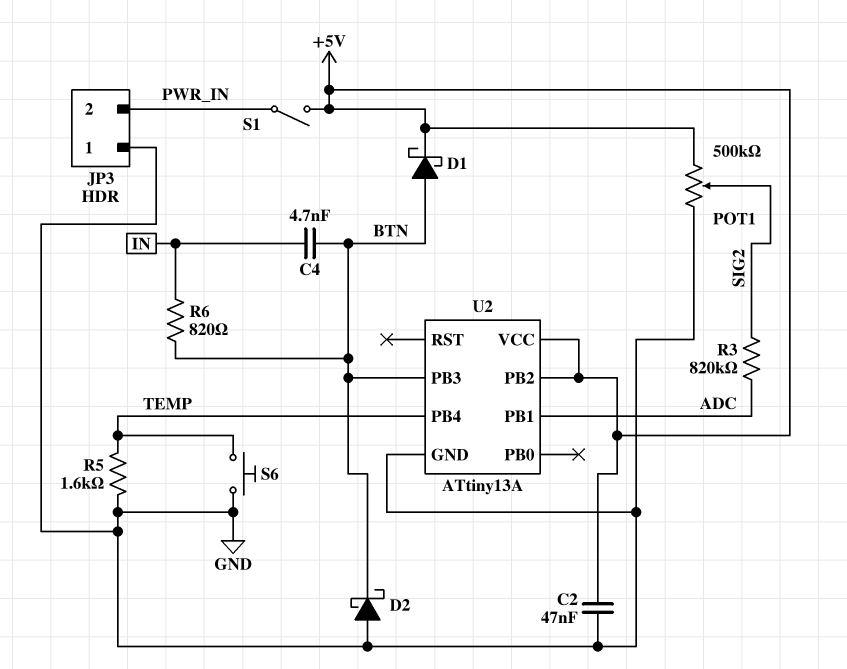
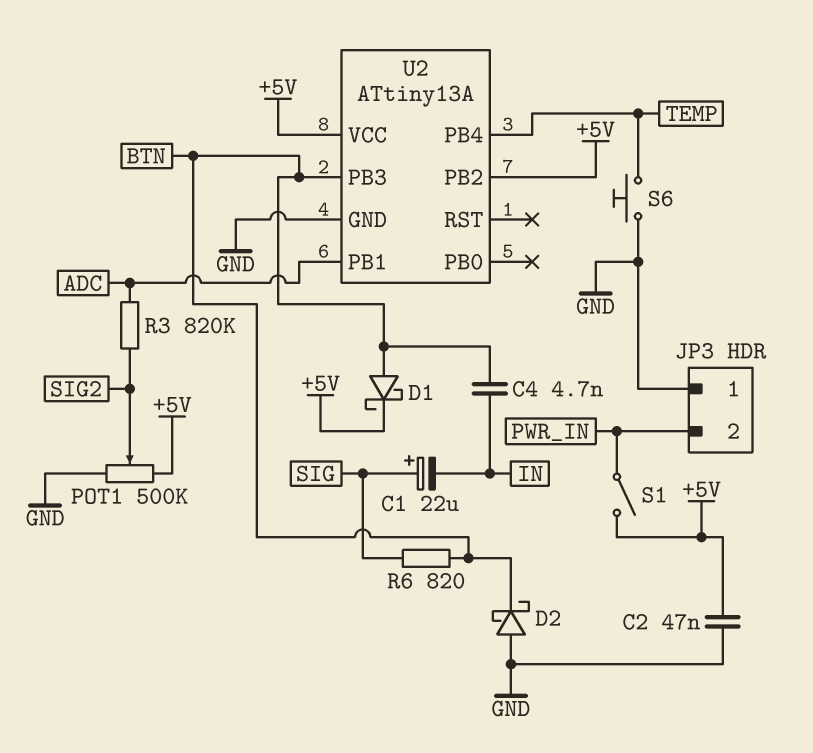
C1: none -> 22uF (plus SIG, minus IN)
R5: 1.6k (GND, TEMP) -> none
R6: 820 (BTN, IN) -> 820 (BTN, SIG)

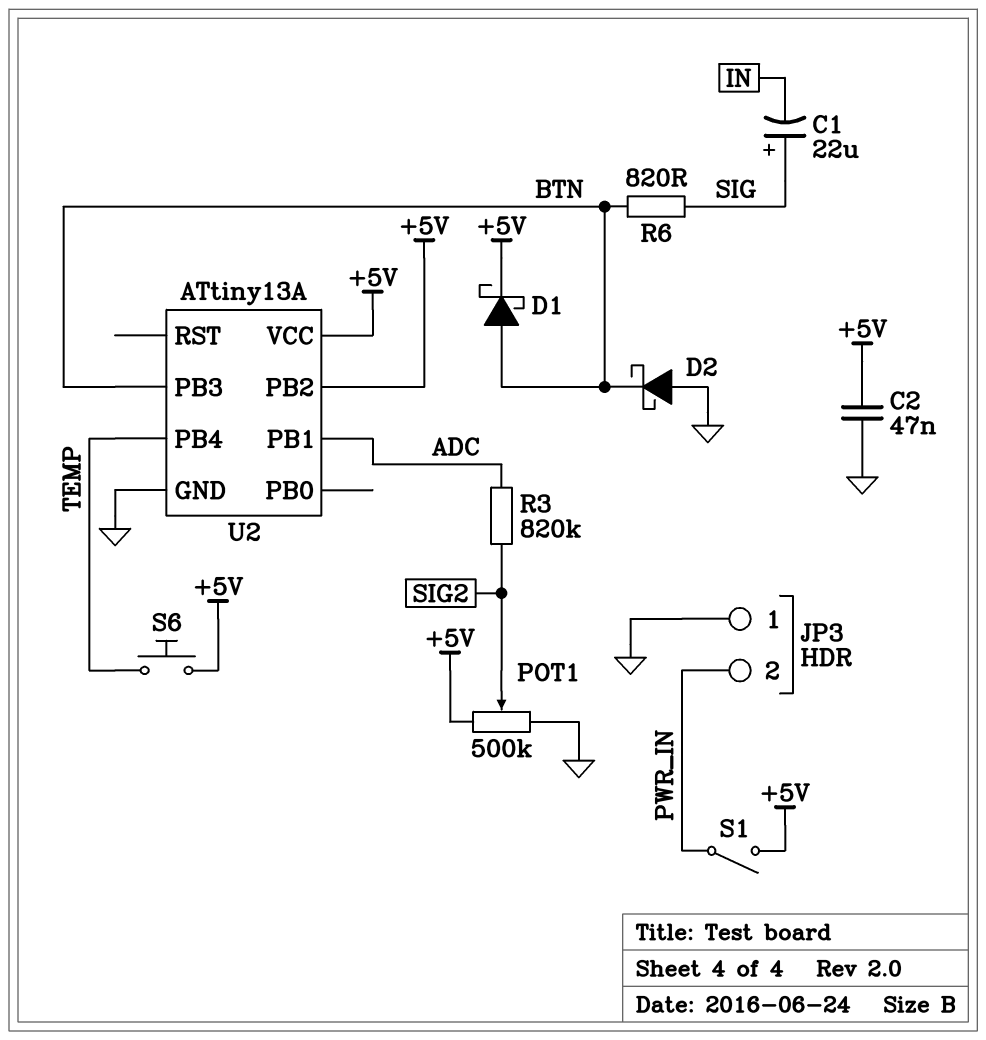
C4: 4.7nF (BTN, IN) -> none
S6: button (GND, TEMP) -> button (+5V, TEMP)

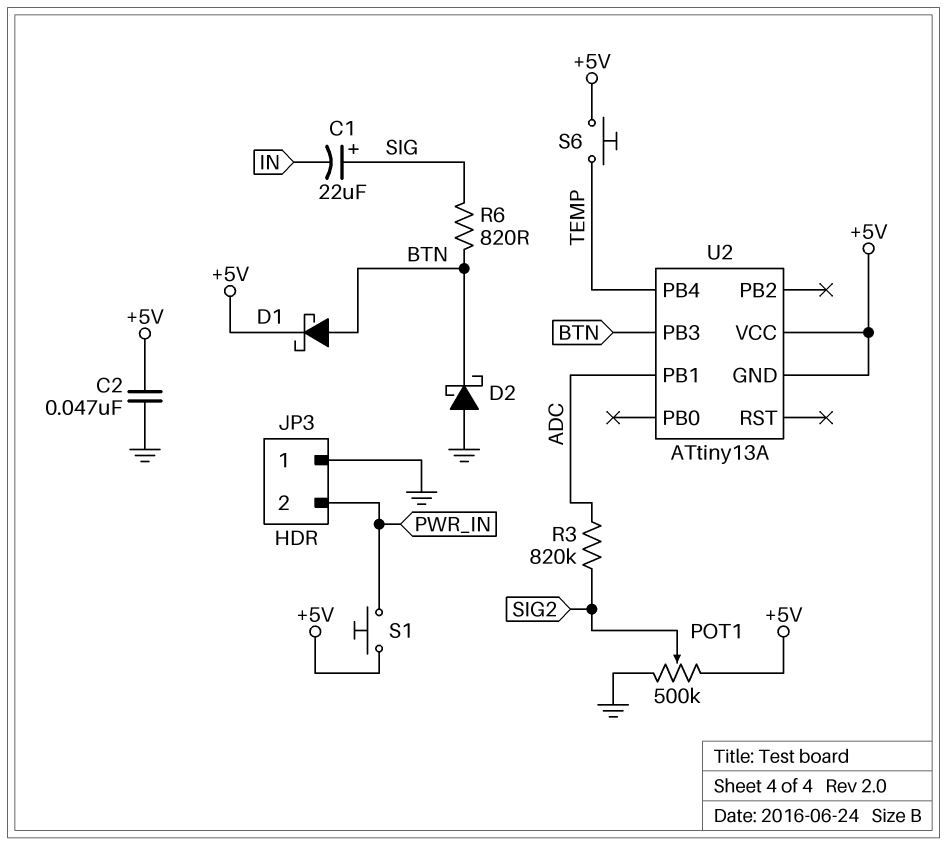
S1: switch (+5V, PWR_IN) -> button (+5V, PWR_IN)
U2 pin GND: GND -> +5V
U2 pin PB2: +5V -> none

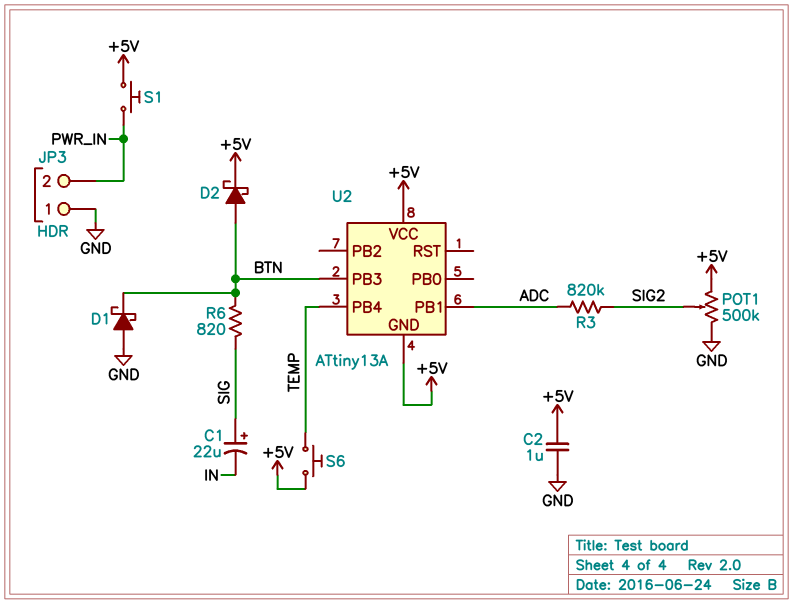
C2: 47nF (+5V, GND) -> 1uF (+5V, GND)
D1: schottky (A BTN, K +5V) -> schottky (A GND, K BTN)
D2: schottky (A GND, K BTN) -> schottky (A BTN, K +5V)

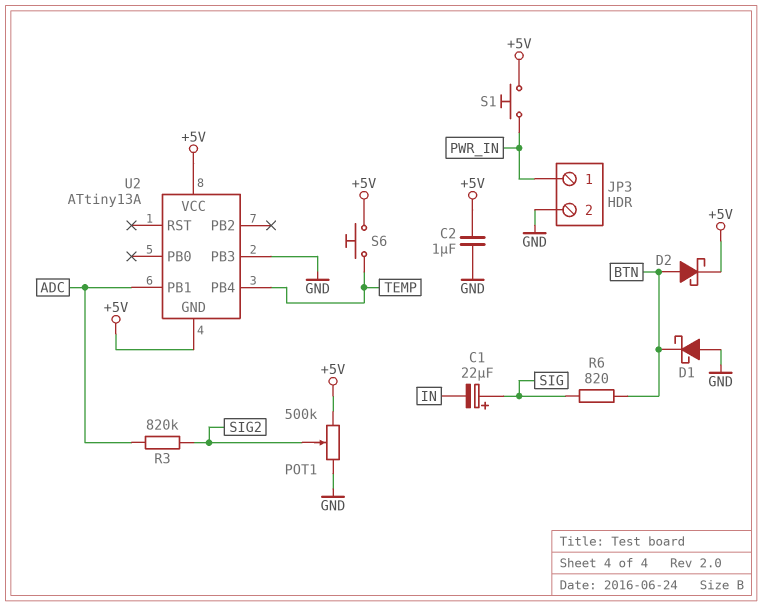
JP3 pin 1: GND -> PWR_IN
JP3 pin 2: PWR_IN -> GND
U2 pin PB3: BTN -> GND

